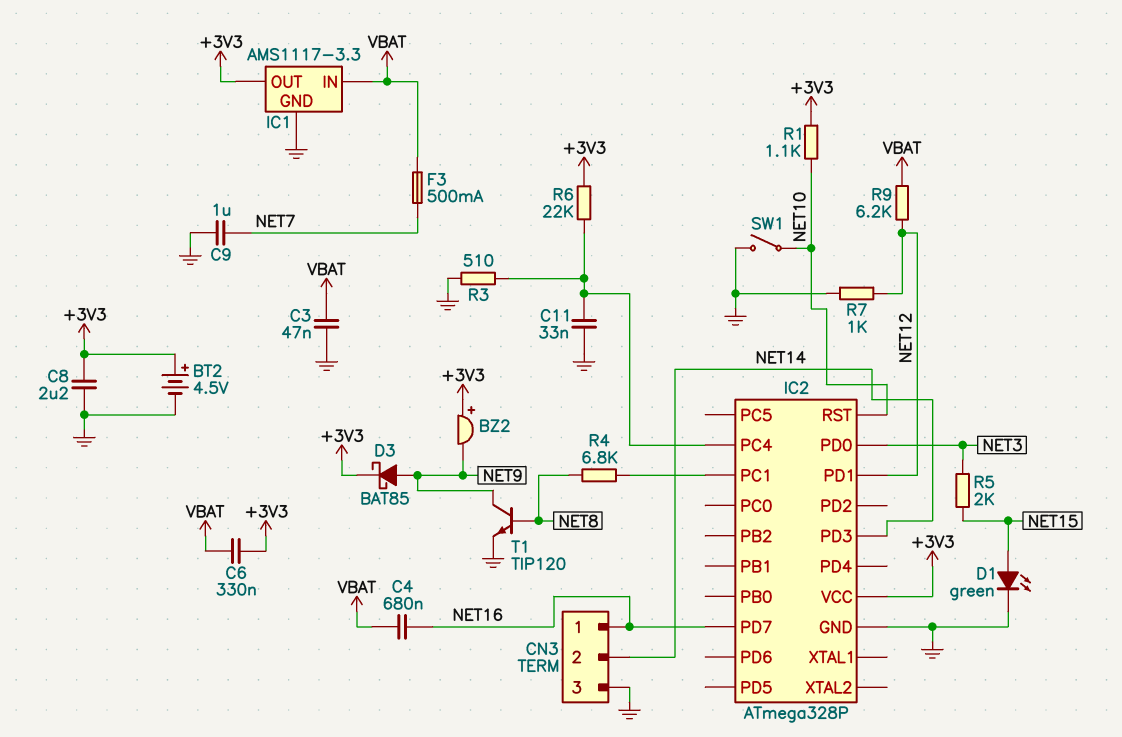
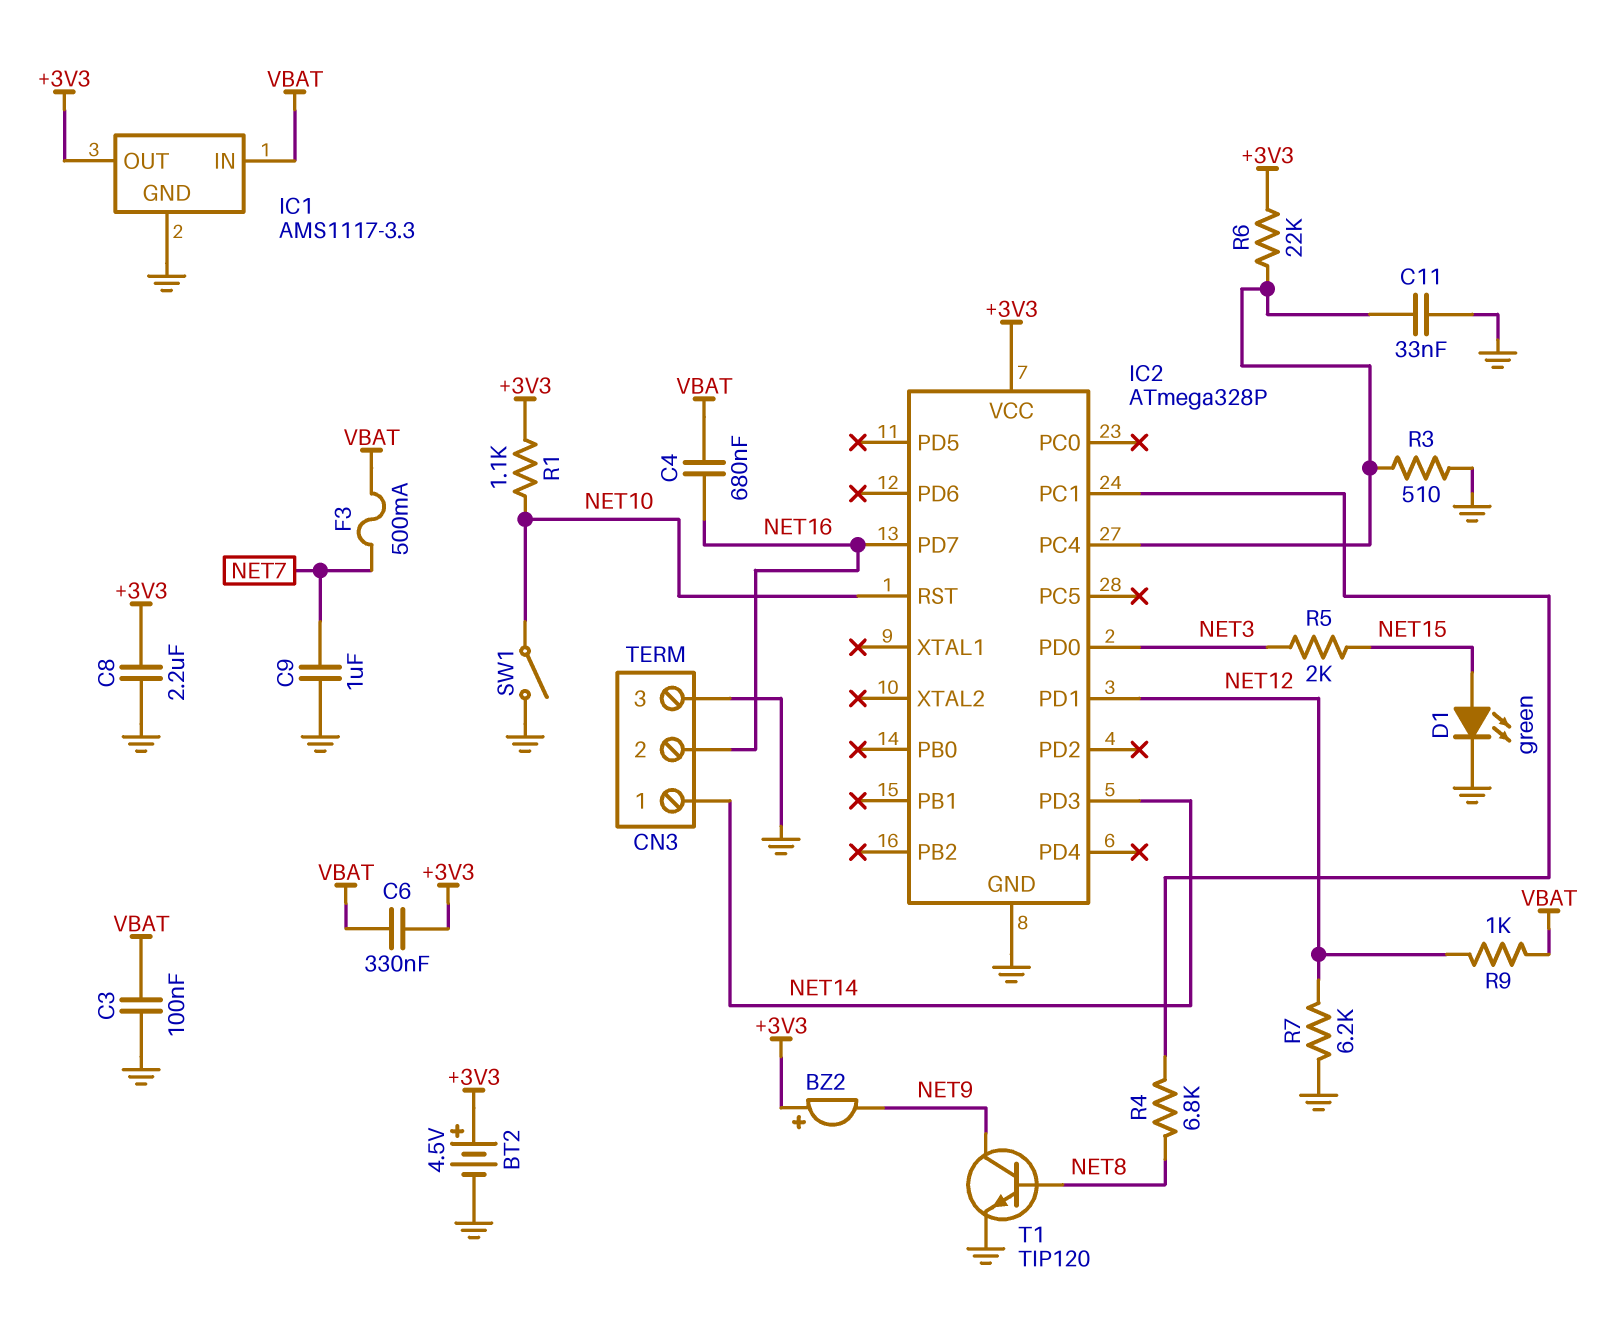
C3: 47nF (GND, VBAT) -> 100nF (GND, VBAT)
CN3 pin 1: NET16 -> NET14
CN3 pin 2: NET14 -> NET16
D3: schottky BAT85 (A NET9, K +3V3) -> none
R7: 1k (GND, NET12) -> 6.2k (GND, NET12)
R9: 6.2k (NET12, VBAT) -> 1k (NET12, VBAT)

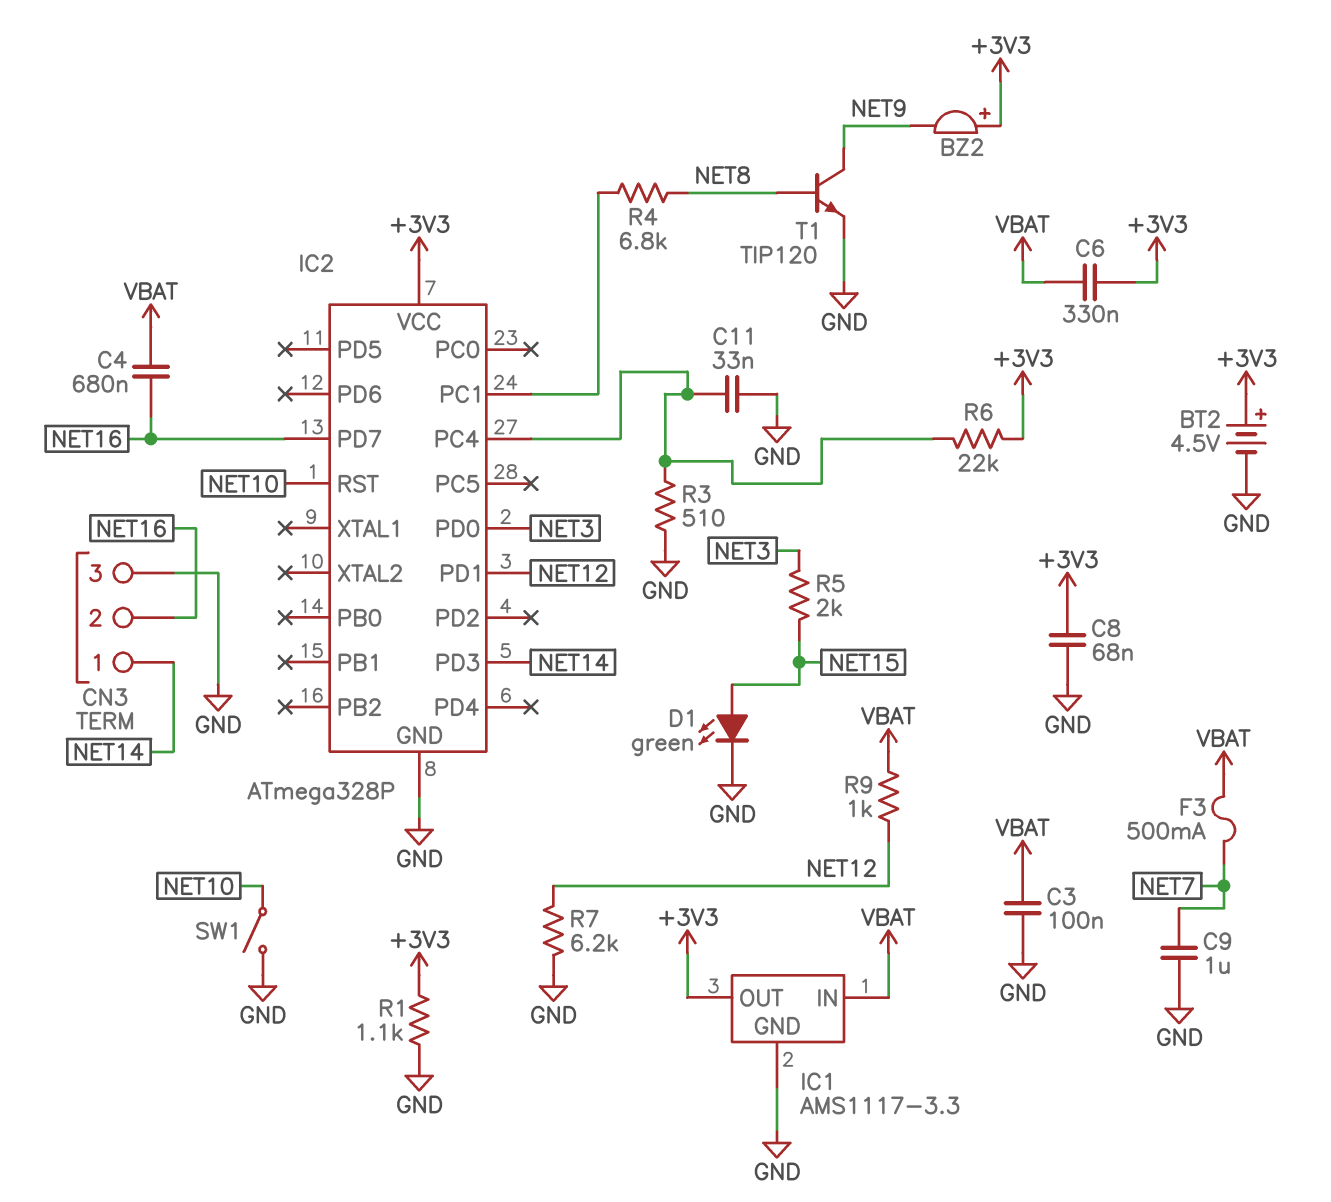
C8: 2.2uF (+3V3, GND) -> 68nF (+3V3, GND)
R1: 1.1k (+3V3, NET10) -> 1.1k (+3V3, GND)

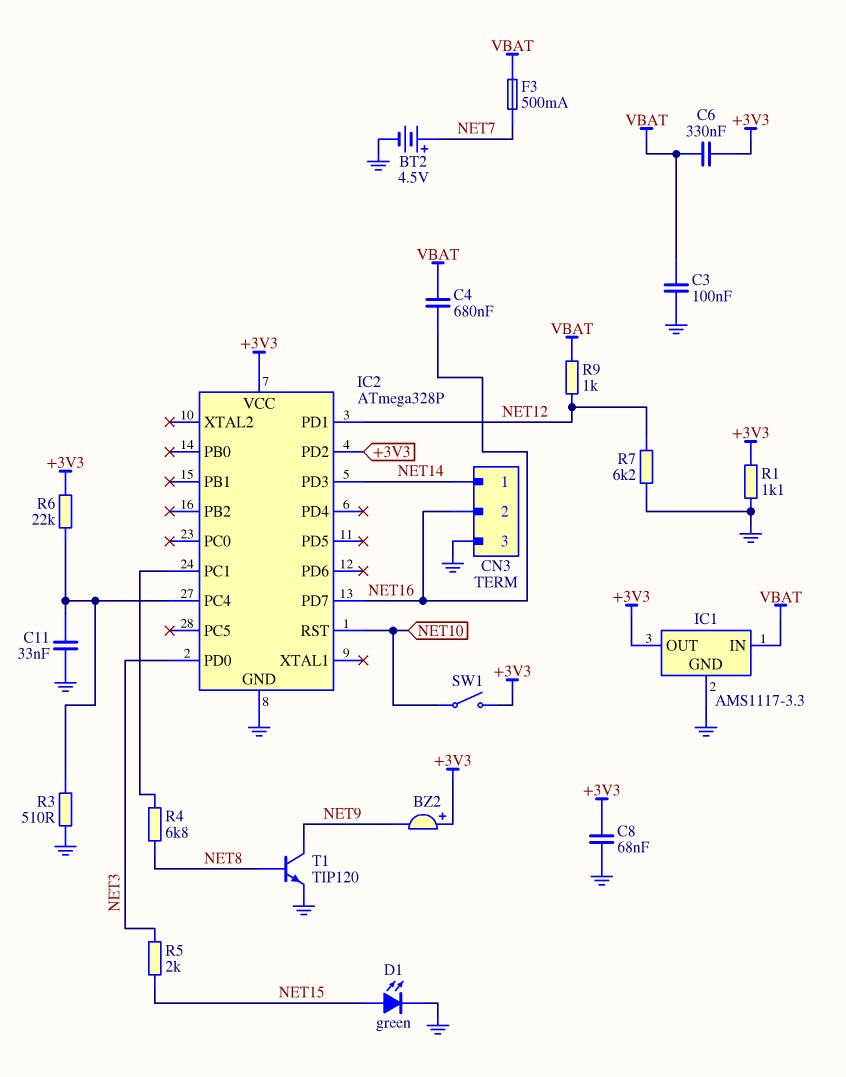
BT2: 4.5V (plus +3V3, minus GND) -> 4.5V (plus NET7, minus GND)
C9: 1uF (GND, NET7) -> none
IC2 pin PD2: none -> +3V3
SW1: switch (GND, NET10) -> switch (+3V3, NET10)

